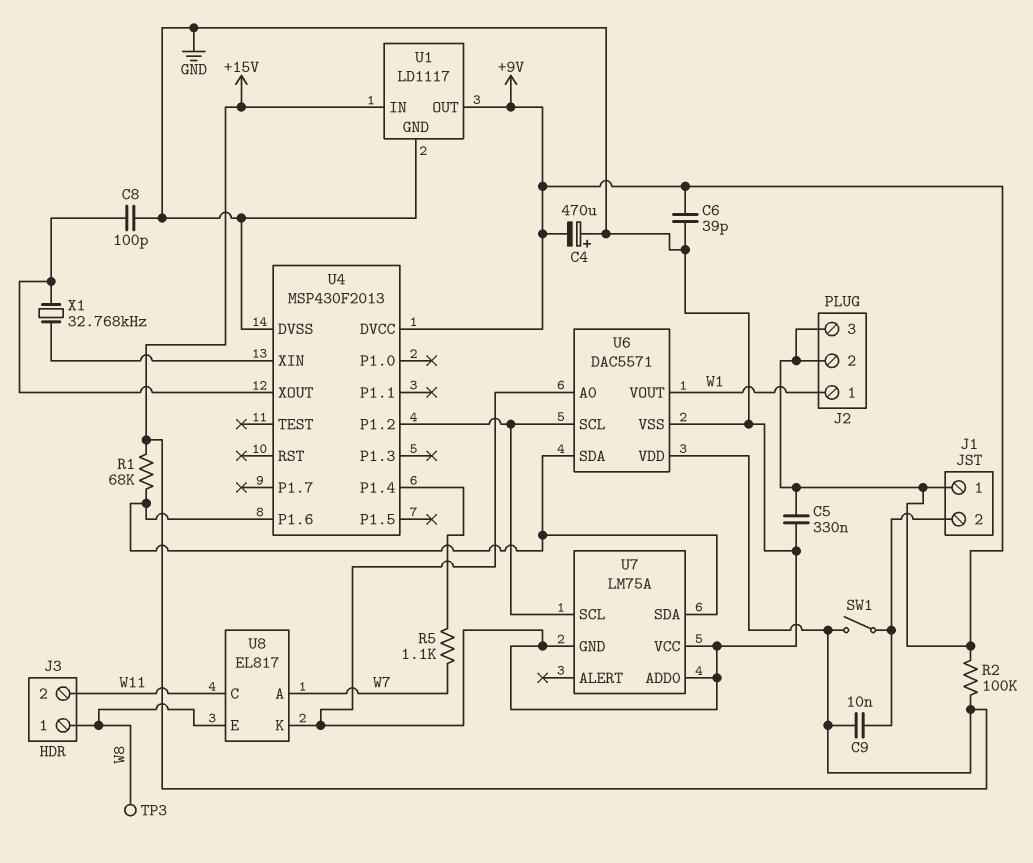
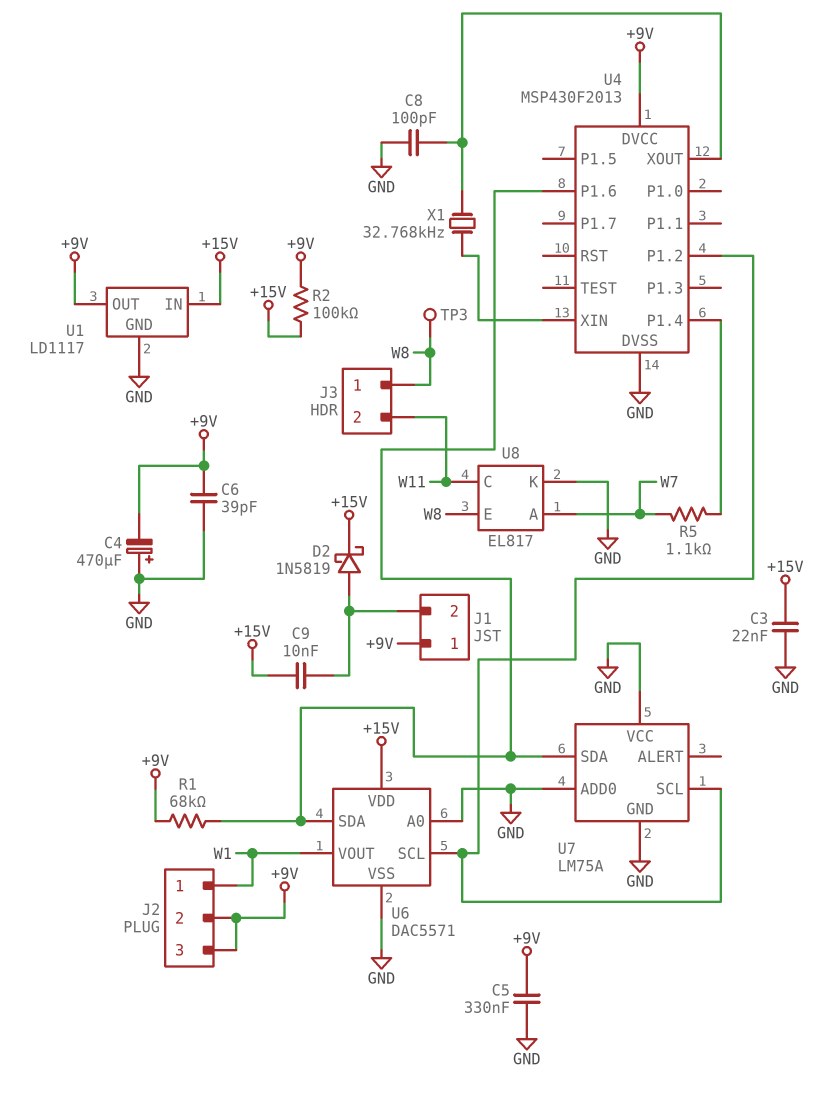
C3: none -> 22nF (+15V, GND)
D2: none -> schottky 1N5819 (A J1/2, K +15V)
R1: 68k (+15V, U4/P1.6) -> 68k (+9V, U4/P1.6)
SW1: switch (+15V, J1/2) -> none

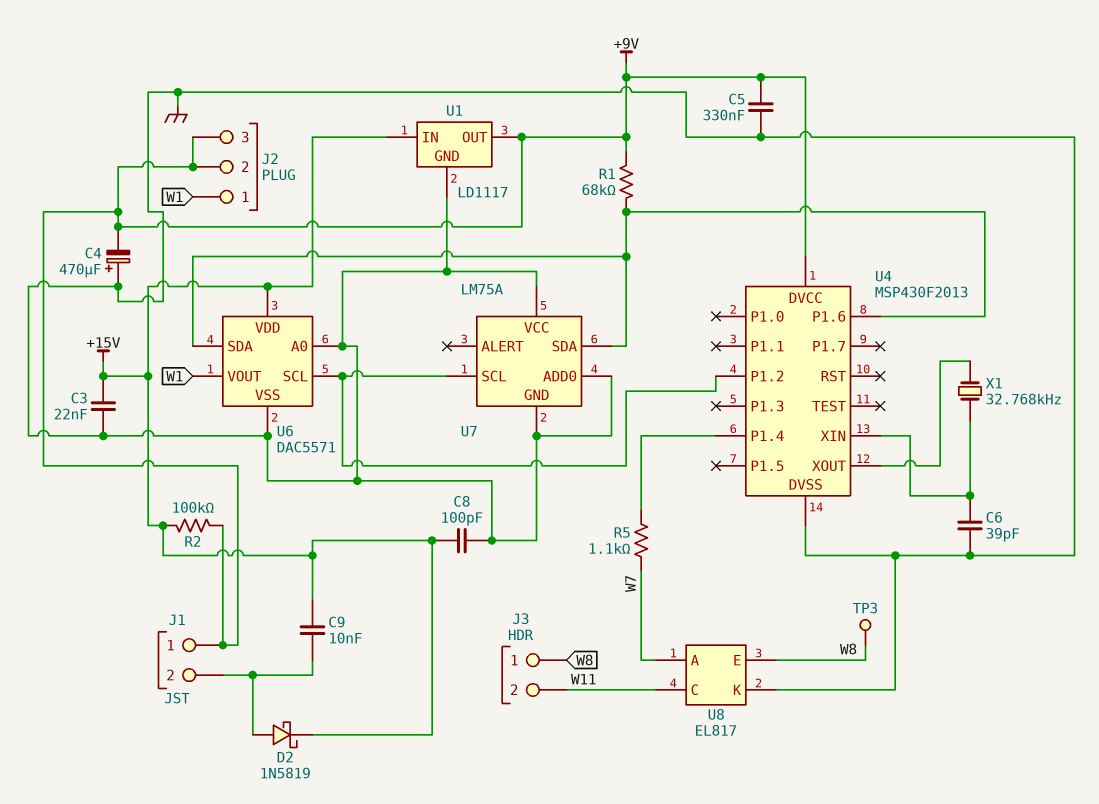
C6: 39pF (+9V, GND) -> 39pF (GND, U4/XIN)
C8: 100pF (GND, U4/XOUT) -> 100pF (+15V, GND)

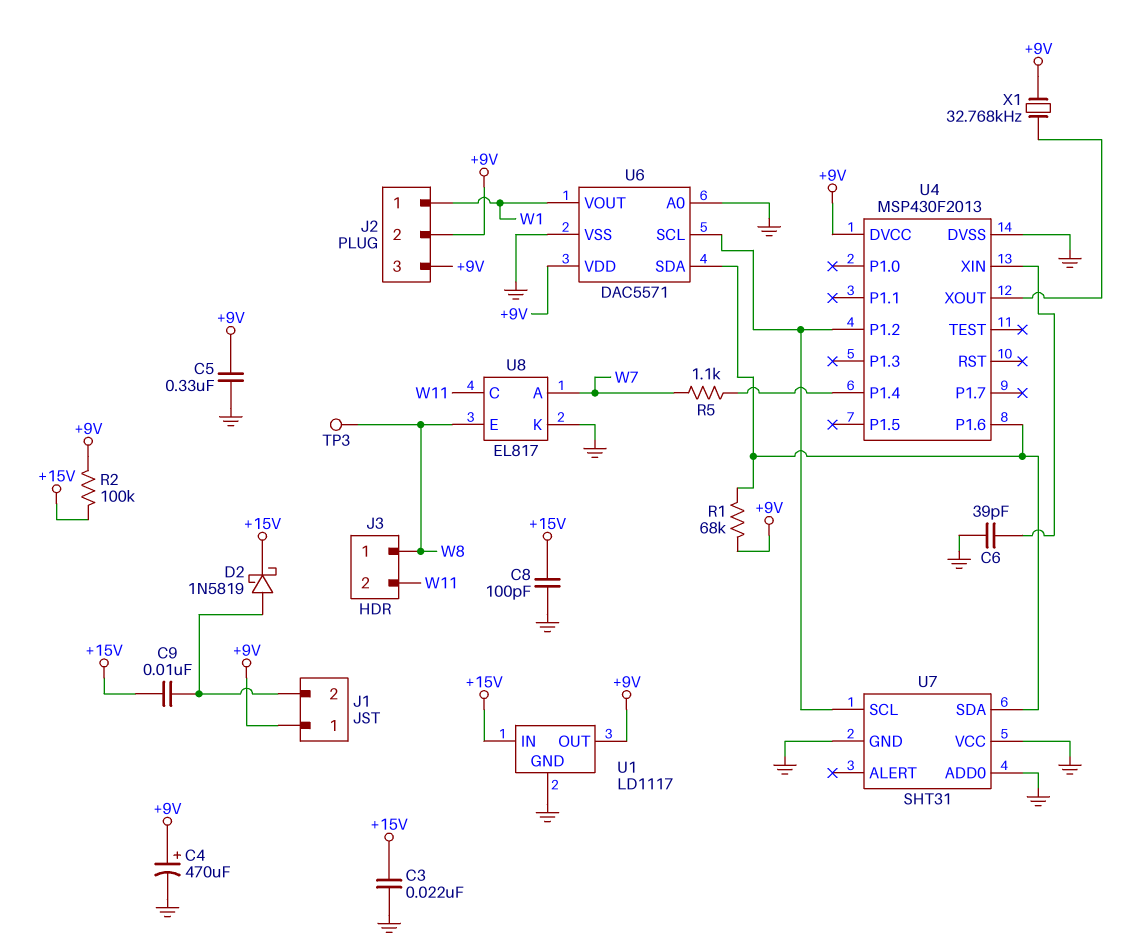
C4: 470uF (plus GND, minus +9V) -> 470uF (plus +9V, minus GND)
U6 pin VDD: +15V -> +9V
U7: LM75A -> SHT31
X1: 32.768kHz (U4/XIN, U4/XOUT) -> 32.768kHz (+9V, U4/XOUT)

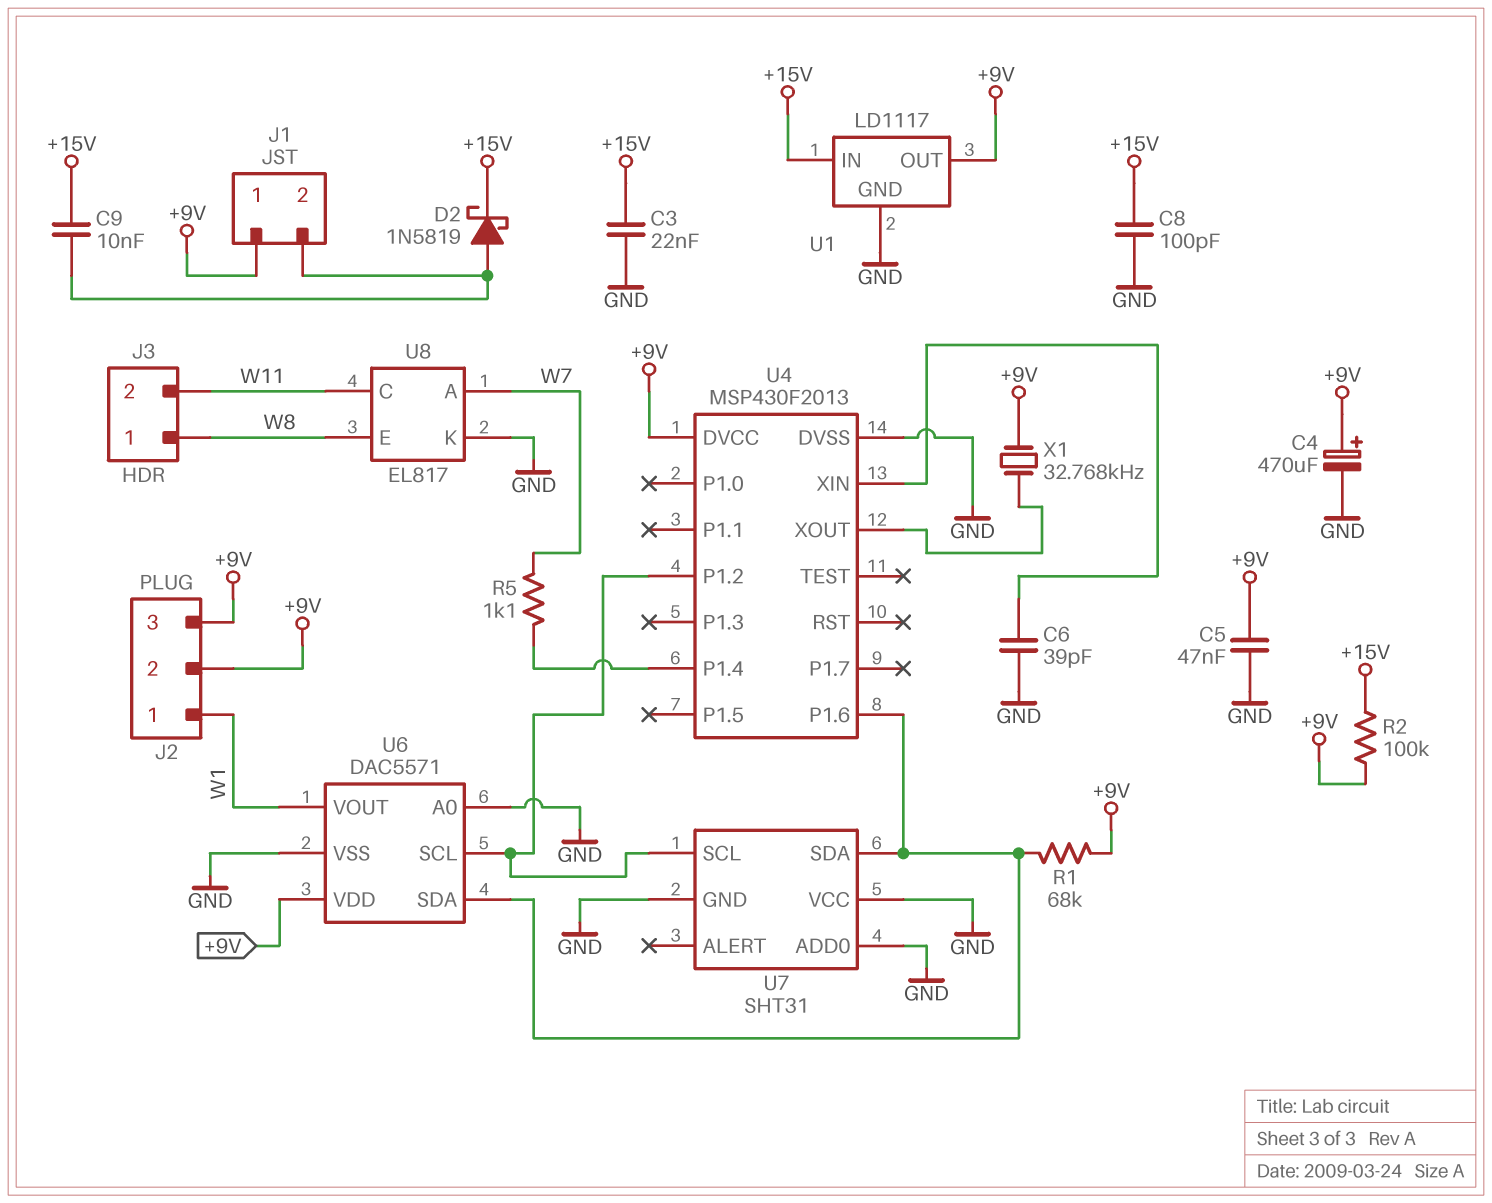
C5: 330nF (+9V, GND) -> 47nF (+9V, GND)
TP3: test point (W8) -> none

